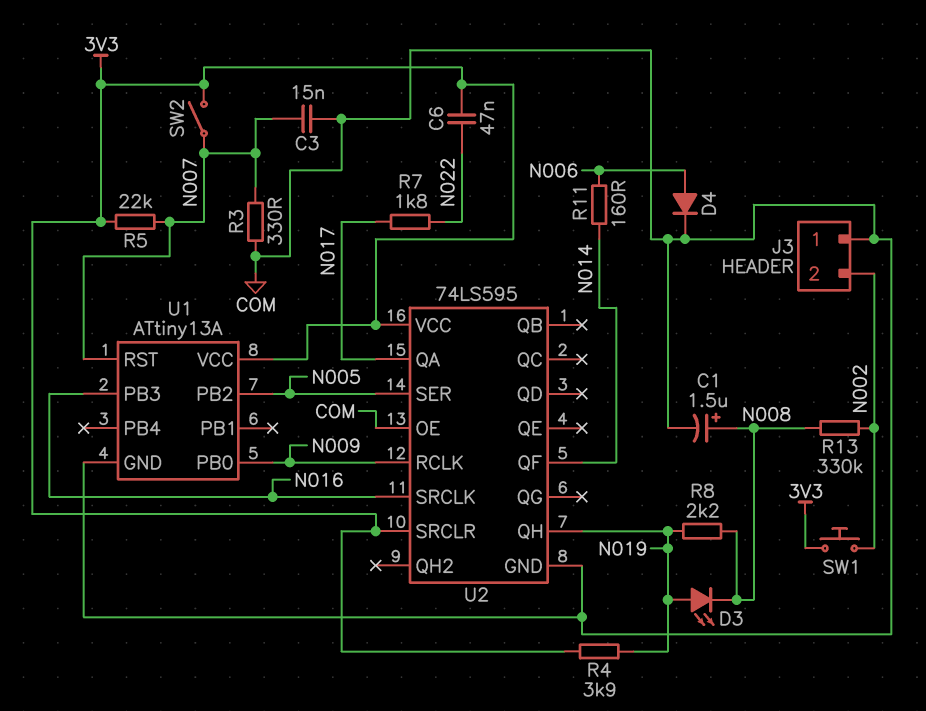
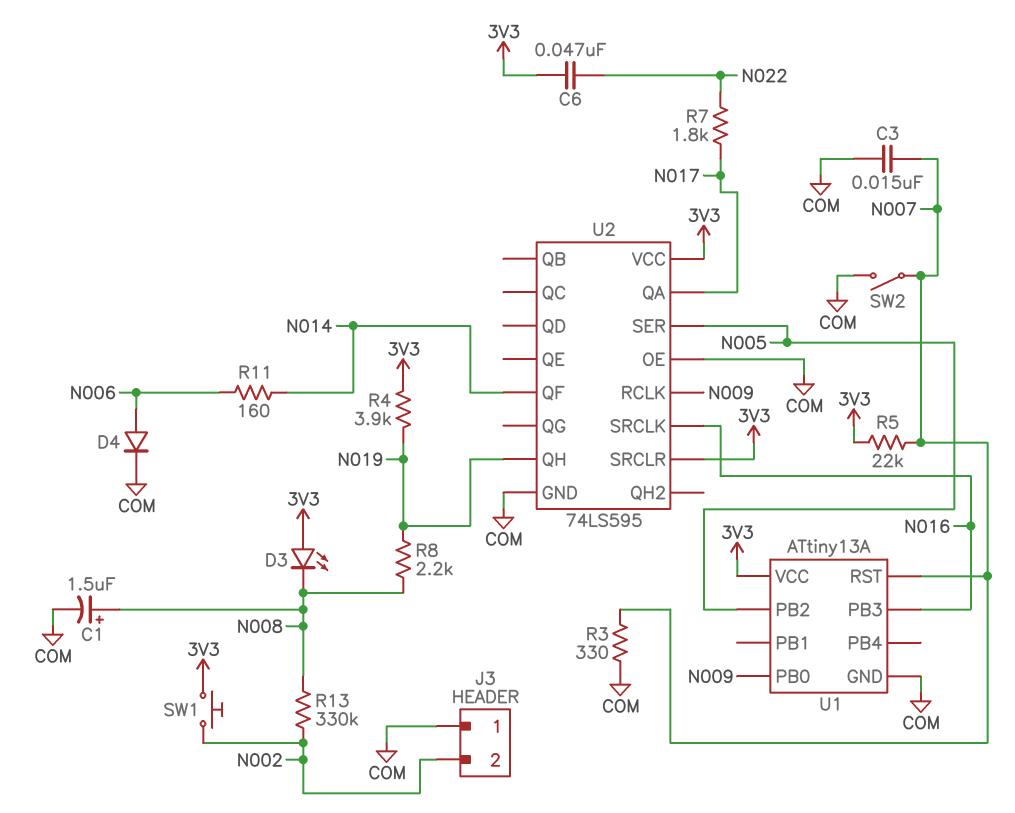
D3: LED (A N019, K N008) -> LED (A 3V3, K N008)
SW2: switch (3V3, N007) -> switch (COM, N007)

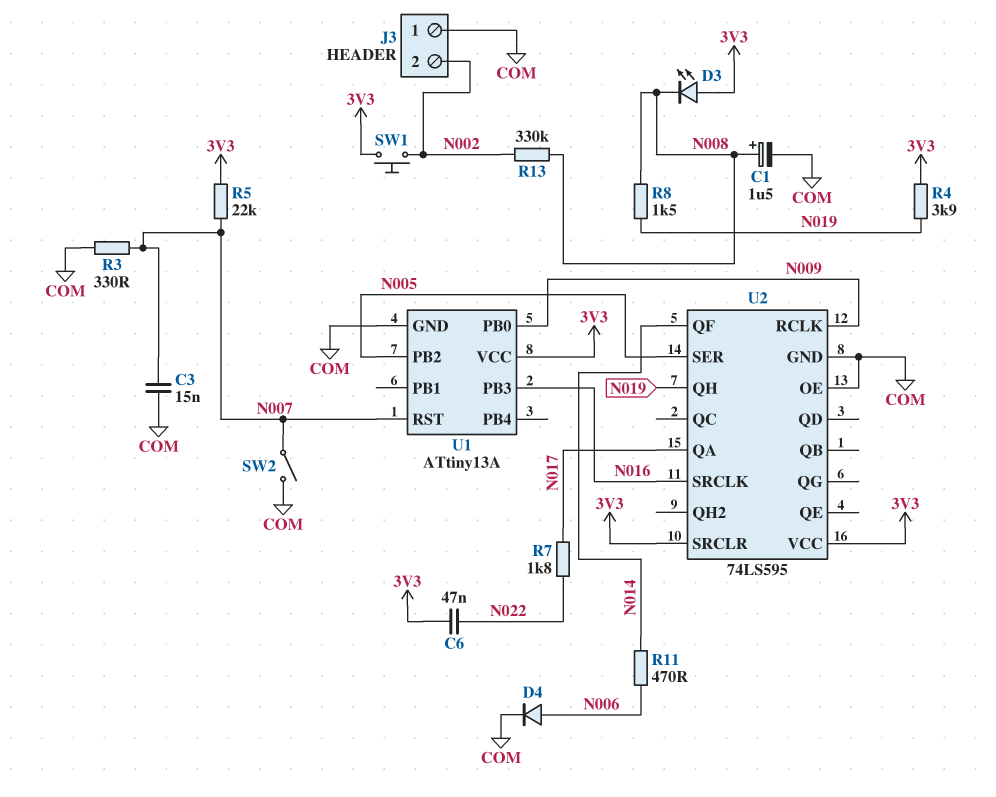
R8: 2.2k (N008, N019) -> 1.5k (N008, N019)
R11: 160 (N006, N014) -> 470 (N006, N014)

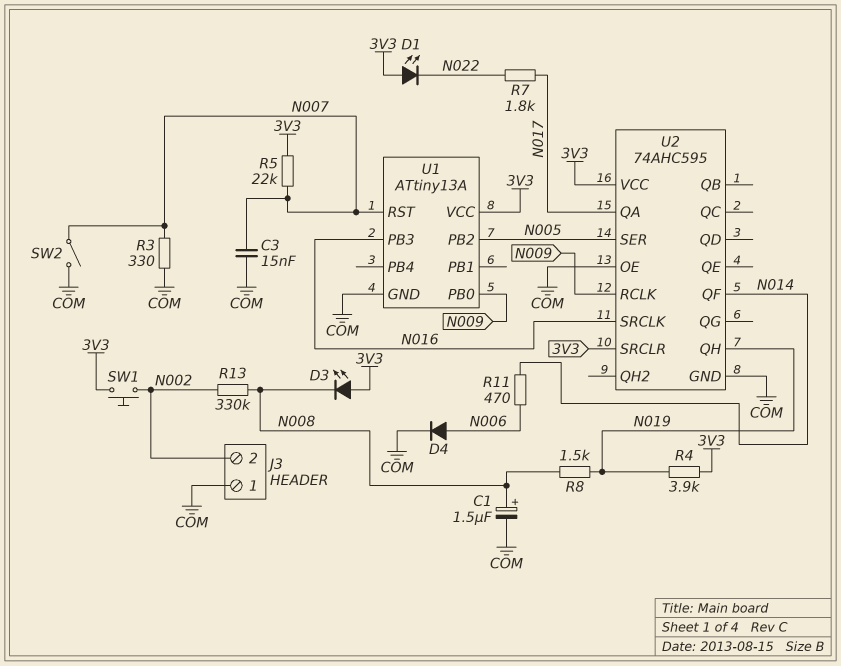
C6: 47nF (3V3, N022) -> none
D1: none -> LED (A 3V3, K N022)
U2: 74LS595 -> 74AHC595

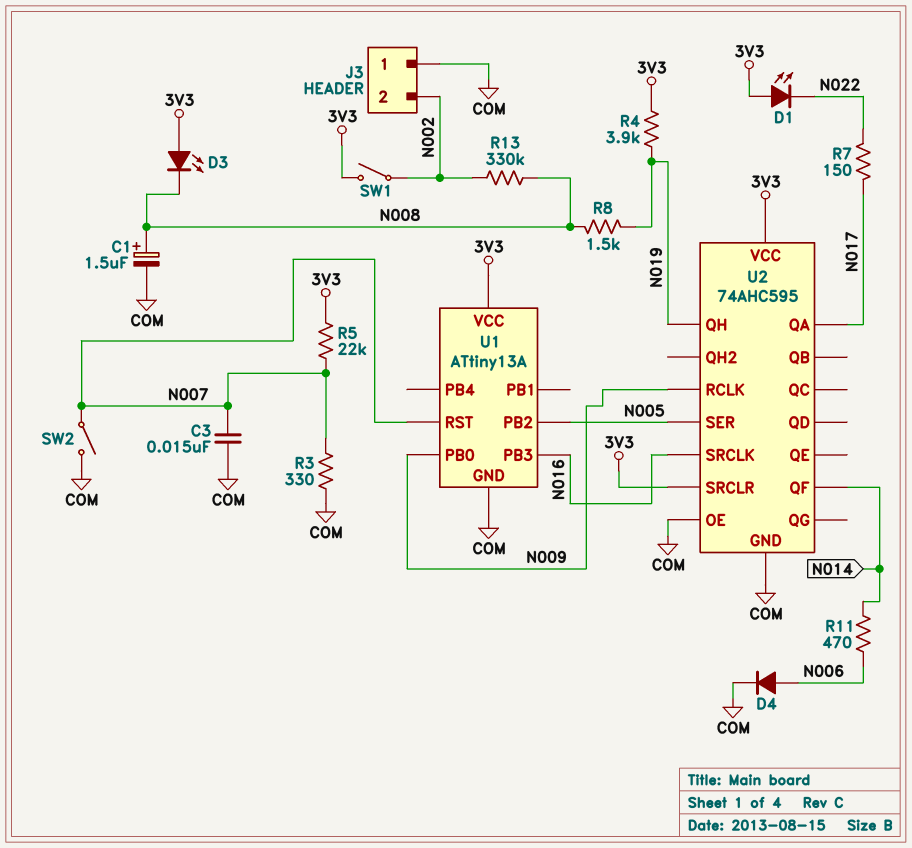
R7: 1.8k (N017, N022) -> 150 (N017, N022)
SW1: button (3V3, N002) -> switch (3V3, N002)

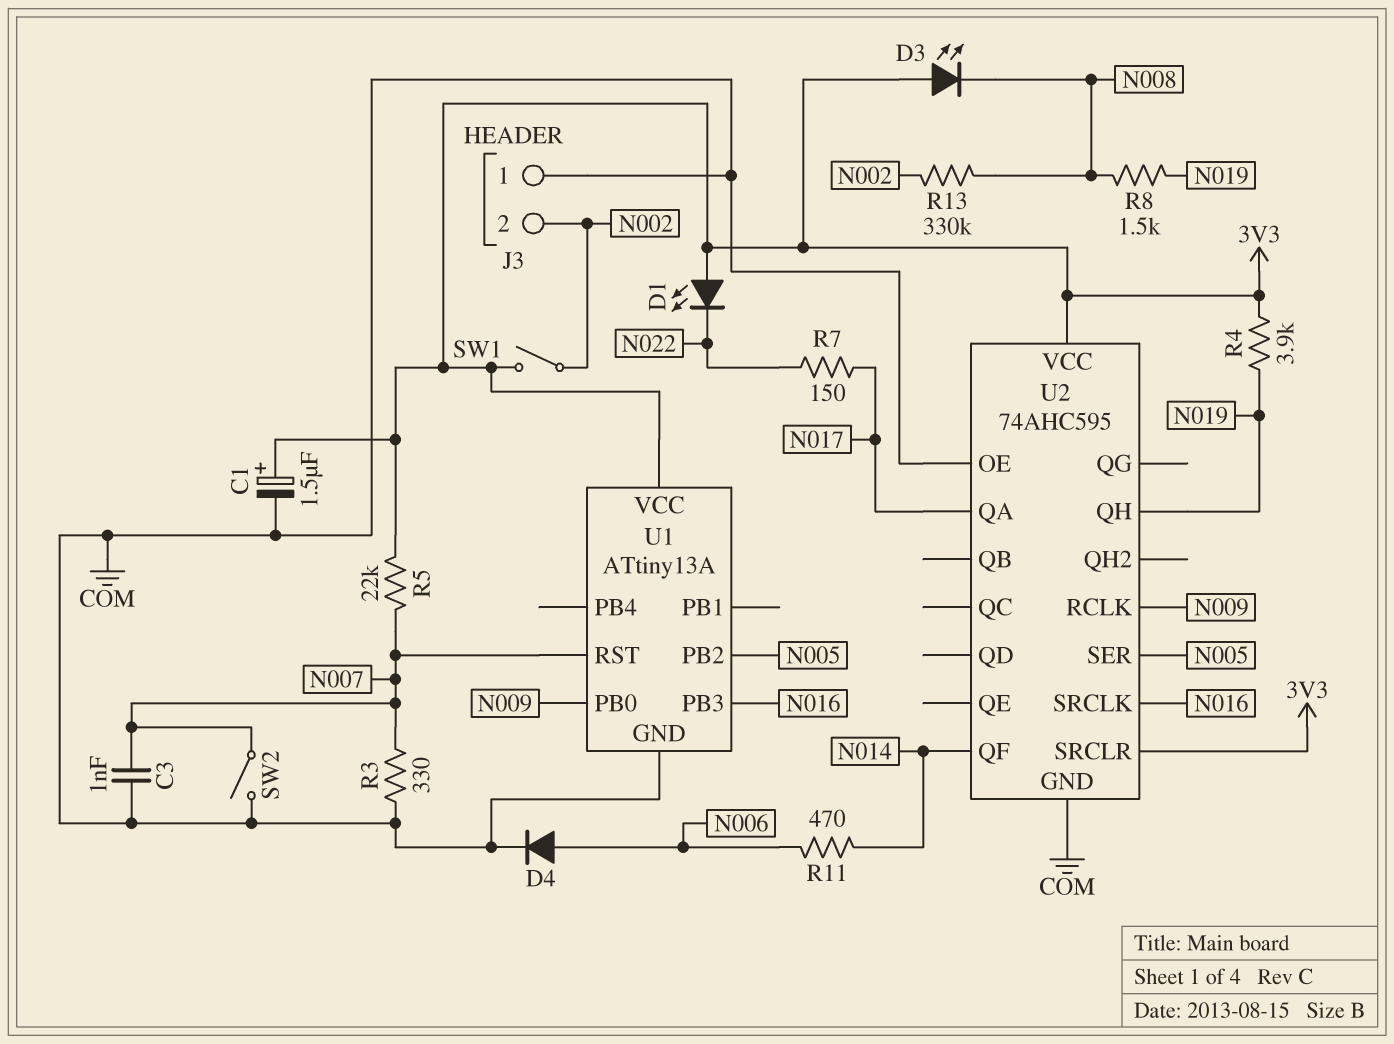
C1: 1.5uF (plus N008, minus COM) -> 1.5uF (plus 3V3, minus COM)
C3: 15nF (COM, N007) -> 1nF (COM, N007)

